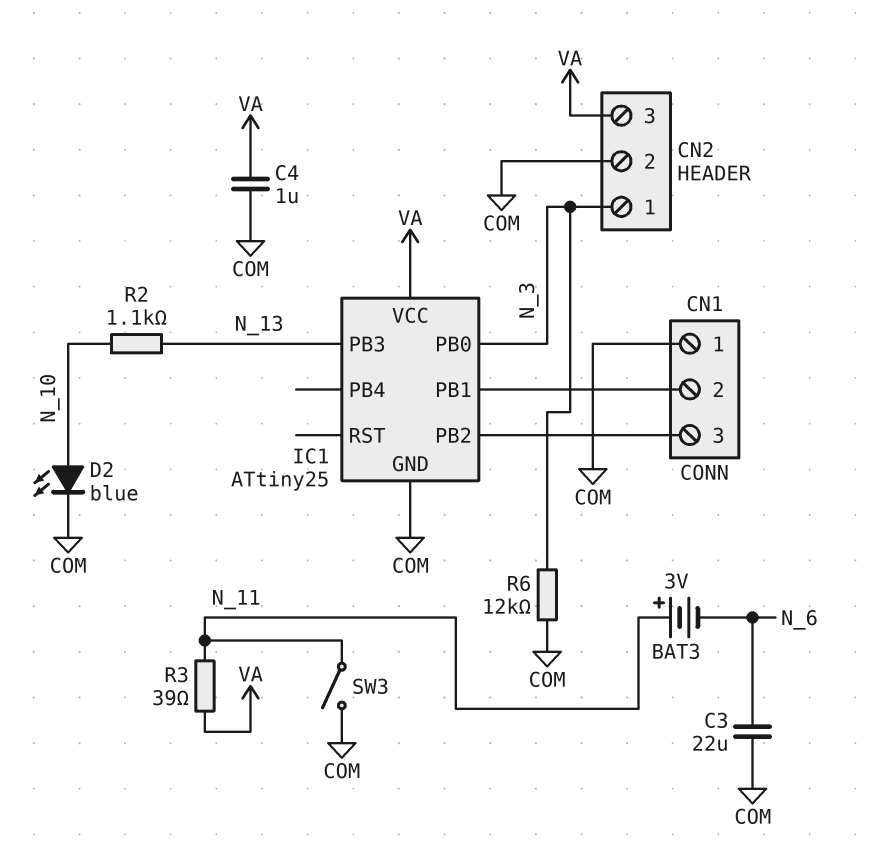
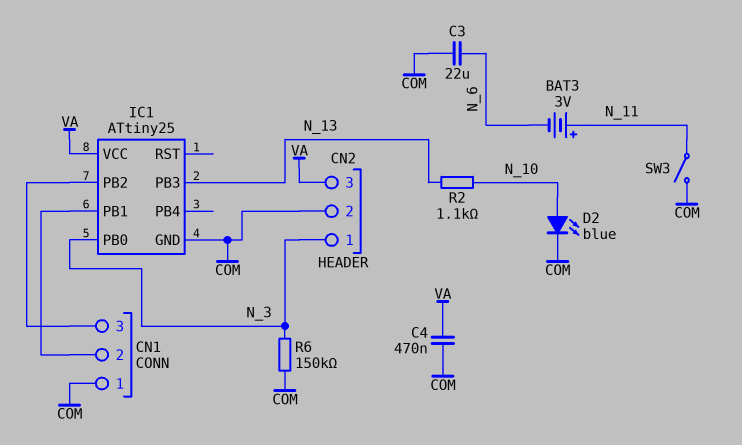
C4: 1uF (COM, VA) -> 470nF (COM, VA)
R3: 39 (N_11, VA) -> none
R6: 12k (COM, N_3) -> 150k (COM, N_3)

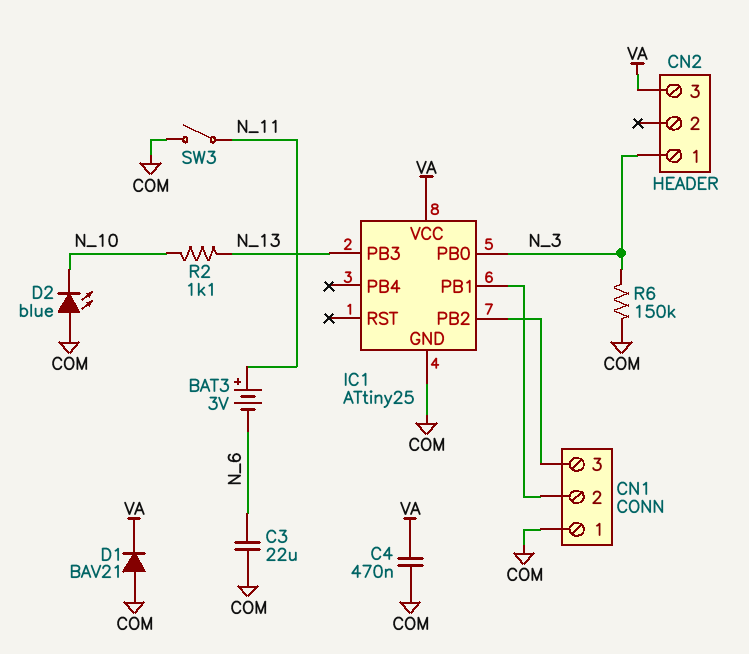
CN2 pin 2: COM -> none
D1: none -> diode BAV21 (A COM, K VA)
D2: LED blue (A N_10, K COM) -> LED blue (A COM, K N_10)

